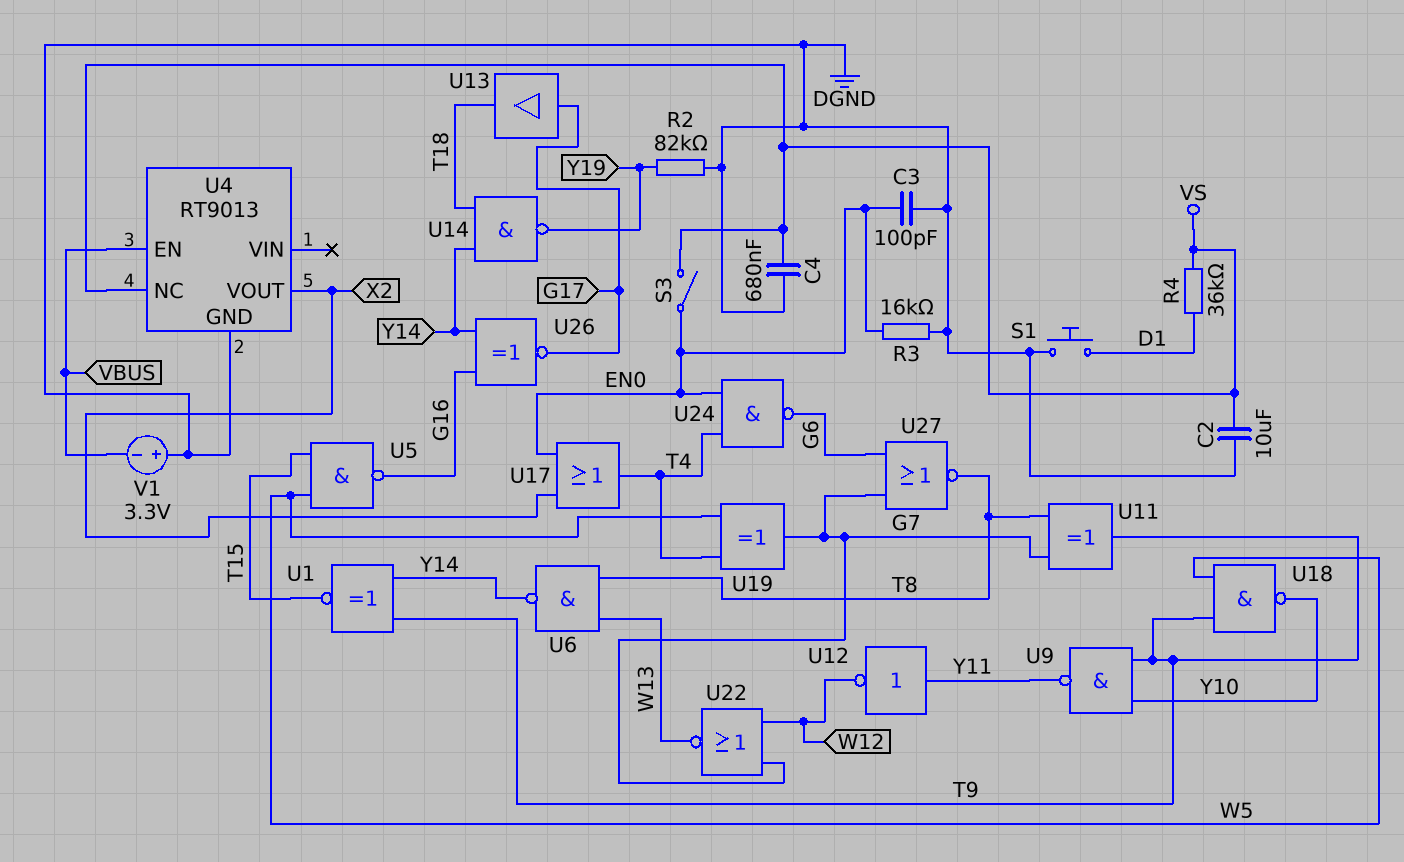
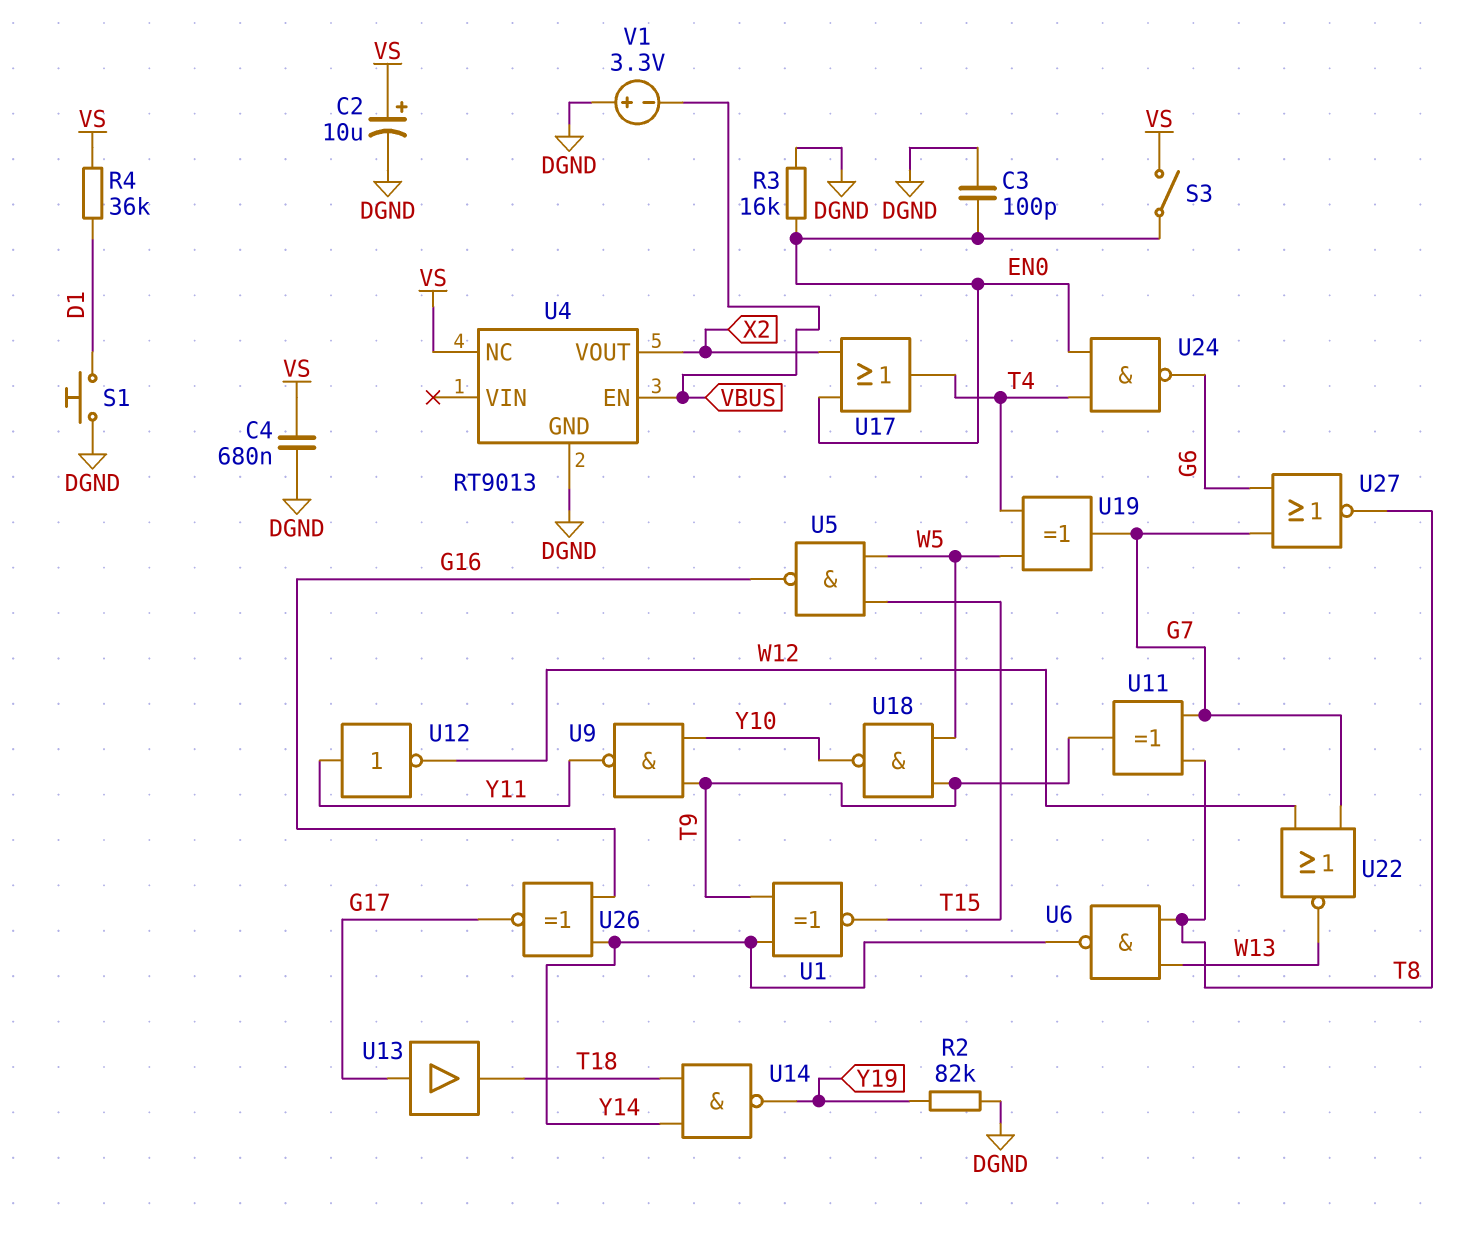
C2: 10uF (DGND, VS) -> 10uF (plus VS, minus DGND)

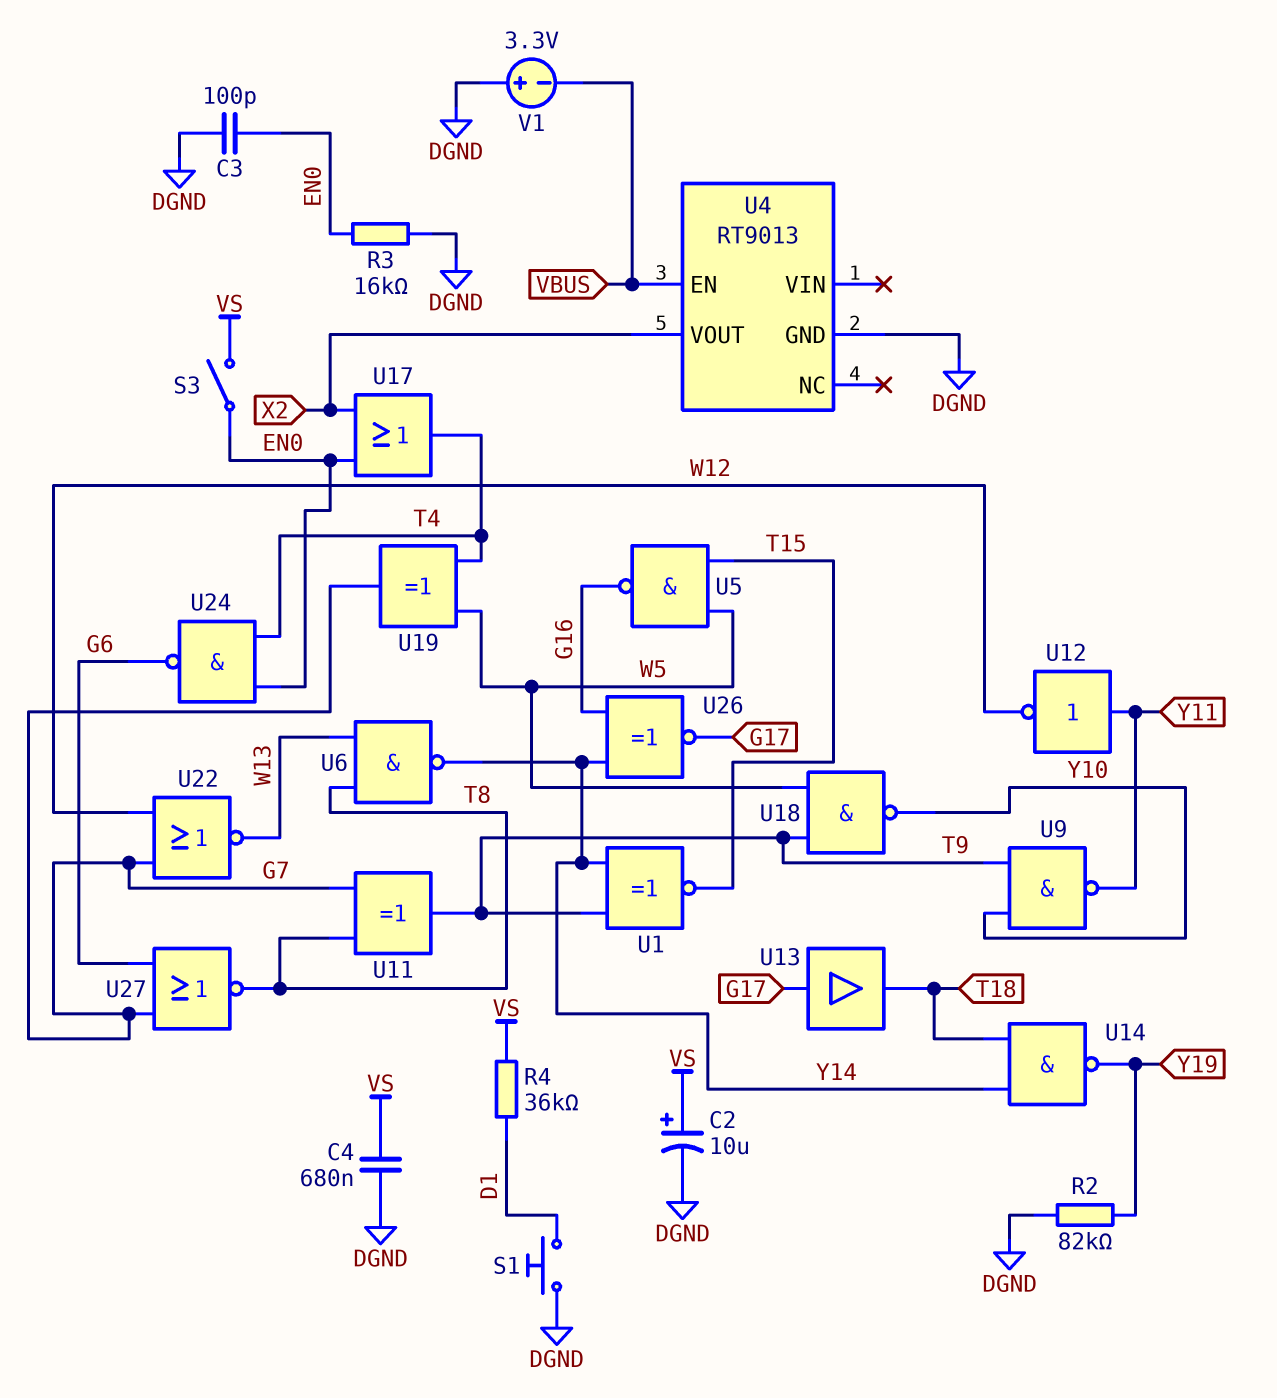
U4 pin NC: VS -> none

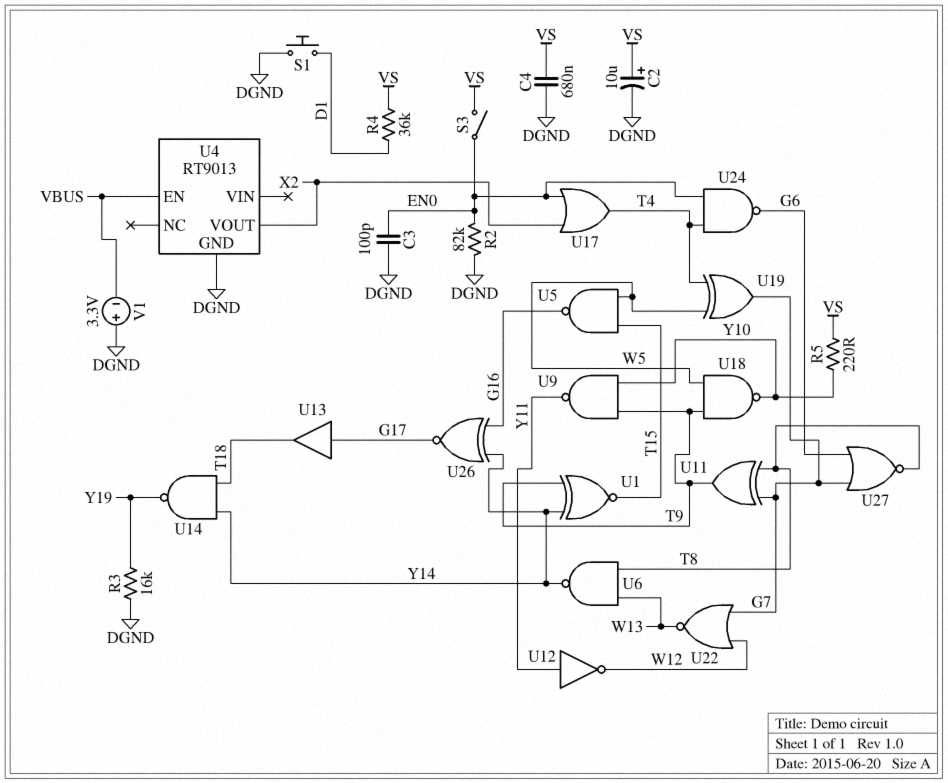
R2: 82k (DGND, Y19) -> 82k (DGND, EN0)
R3: 16k (DGND, EN0) -> 16k (DGND, Y19)
R5: none -> 220 (VS, Y10)

